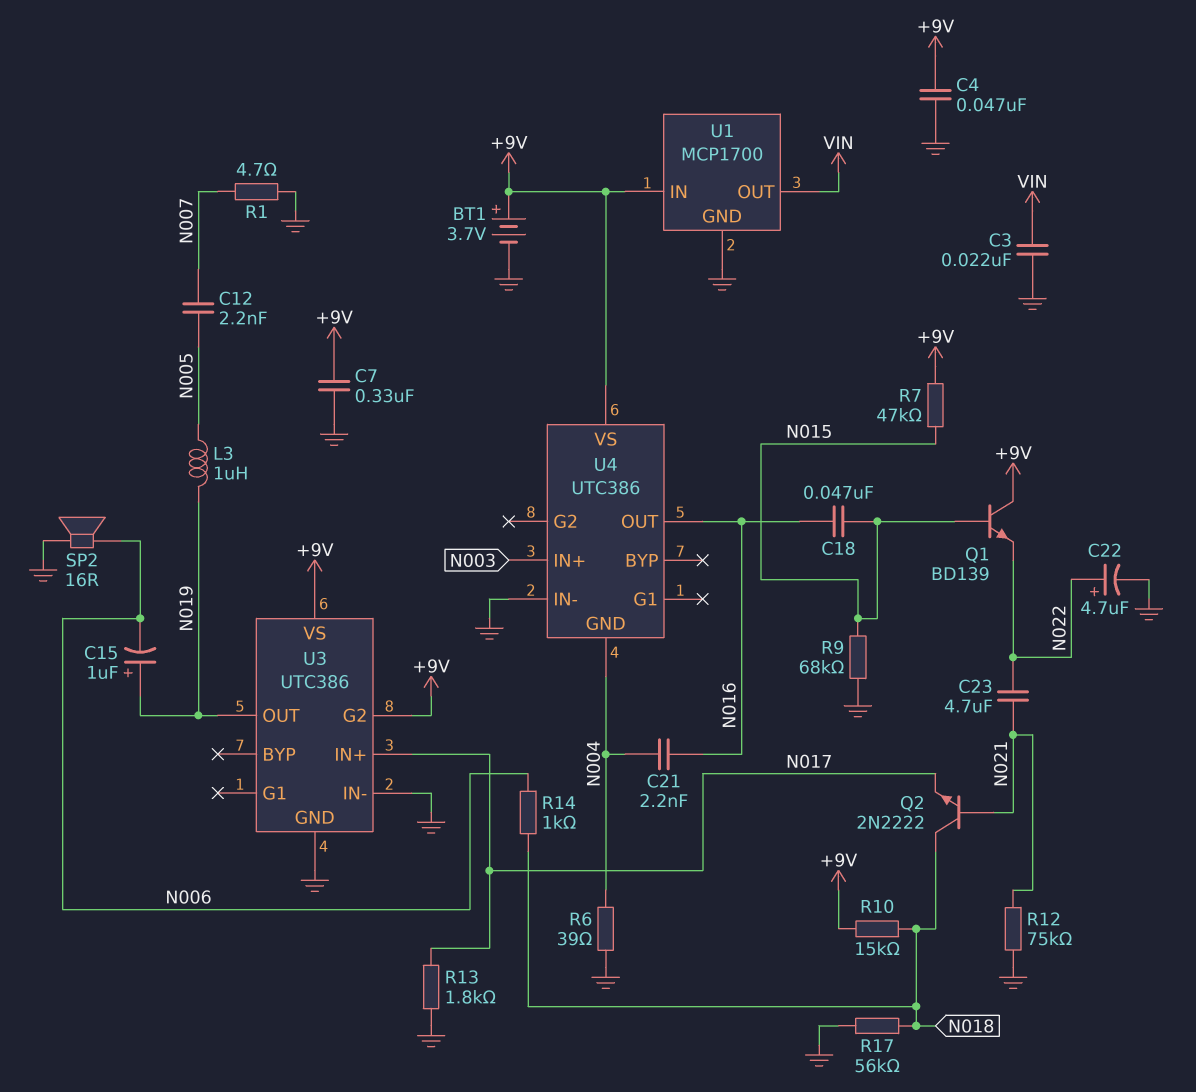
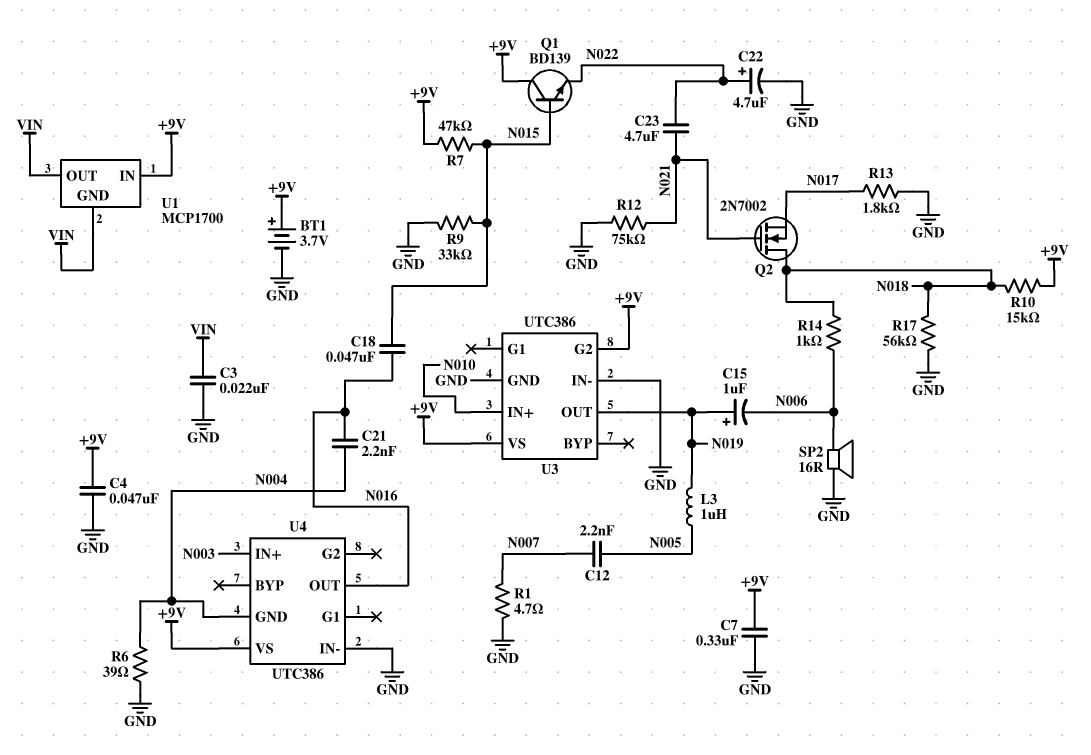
Q2: NPN 2N2222 (B N021, C N018, E N017) -> NMOS 2N7002 (G N021, D N018, S N017)
R9: 68k (GND, N015) -> 33k (GND, N015)
U1 pin GND: GND -> VIN
U3 pin IN+: N017 -> N010

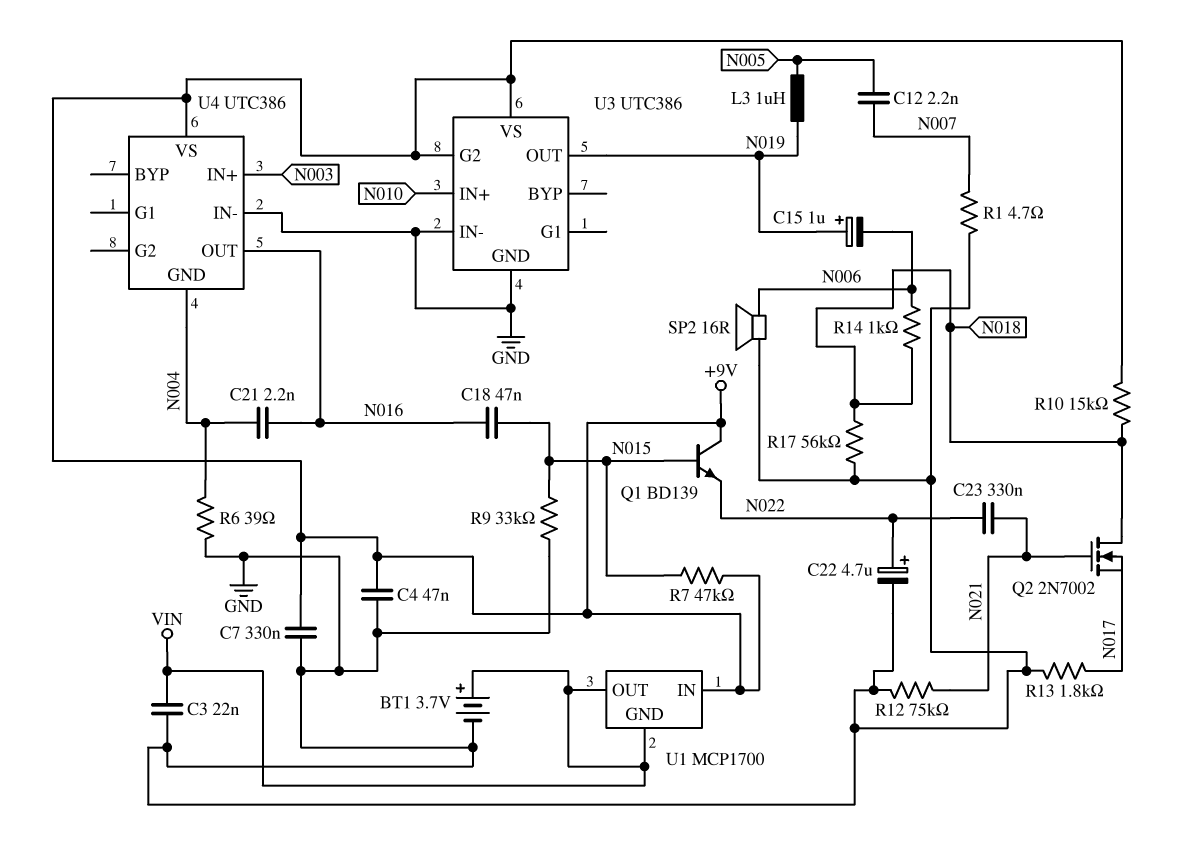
BT1: 3.7V (plus +9V, minus GND) -> 3.7V (plus VIN, minus GND)
C23: 4.7uF (N021, N022) -> 330nF (N021, N022)

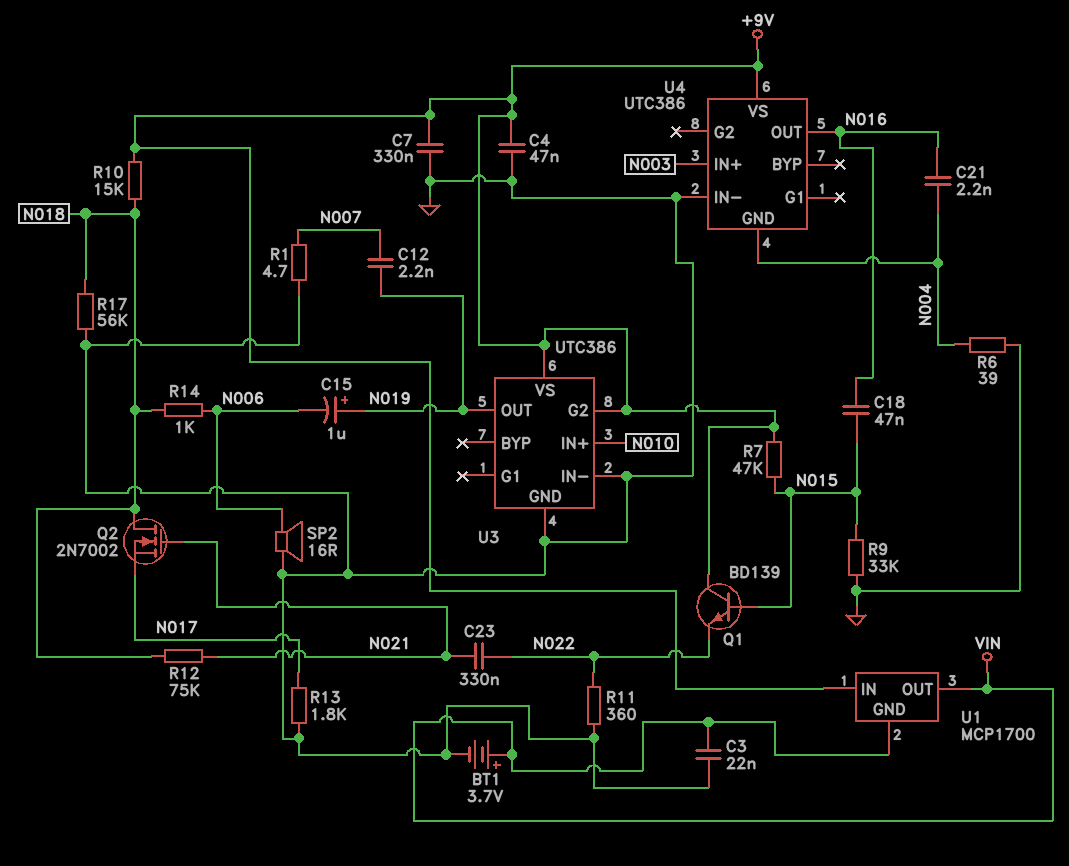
C12: 2.2nF (N005, N007) -> 2.2nF (N007, N019)
C22: 4.7uF (plus N022, minus GND) -> none
L3: 1uH (N005, N019) -> none
R11: none -> 360 (GND, N022)
R12: 75k (GND, N021) -> 75k (N018, N021)

